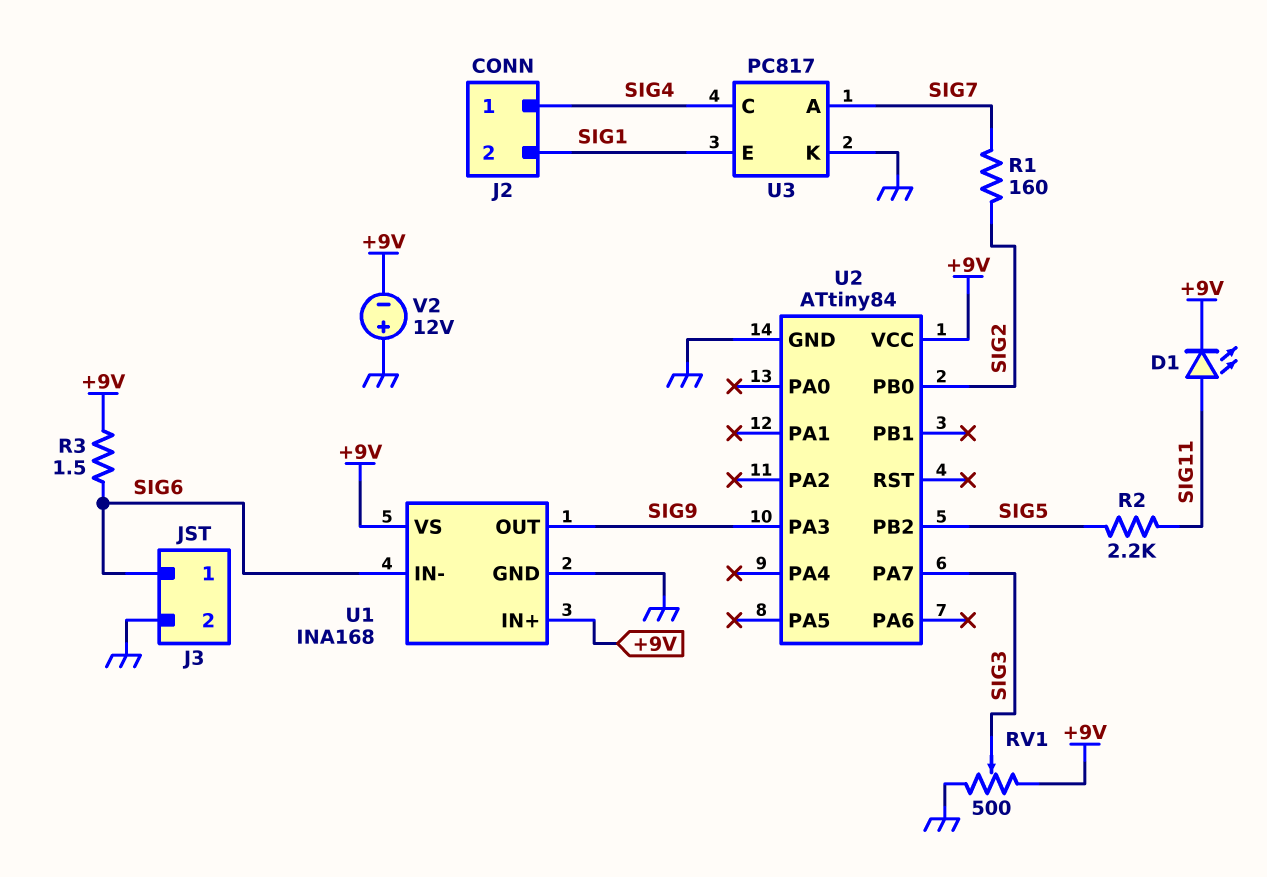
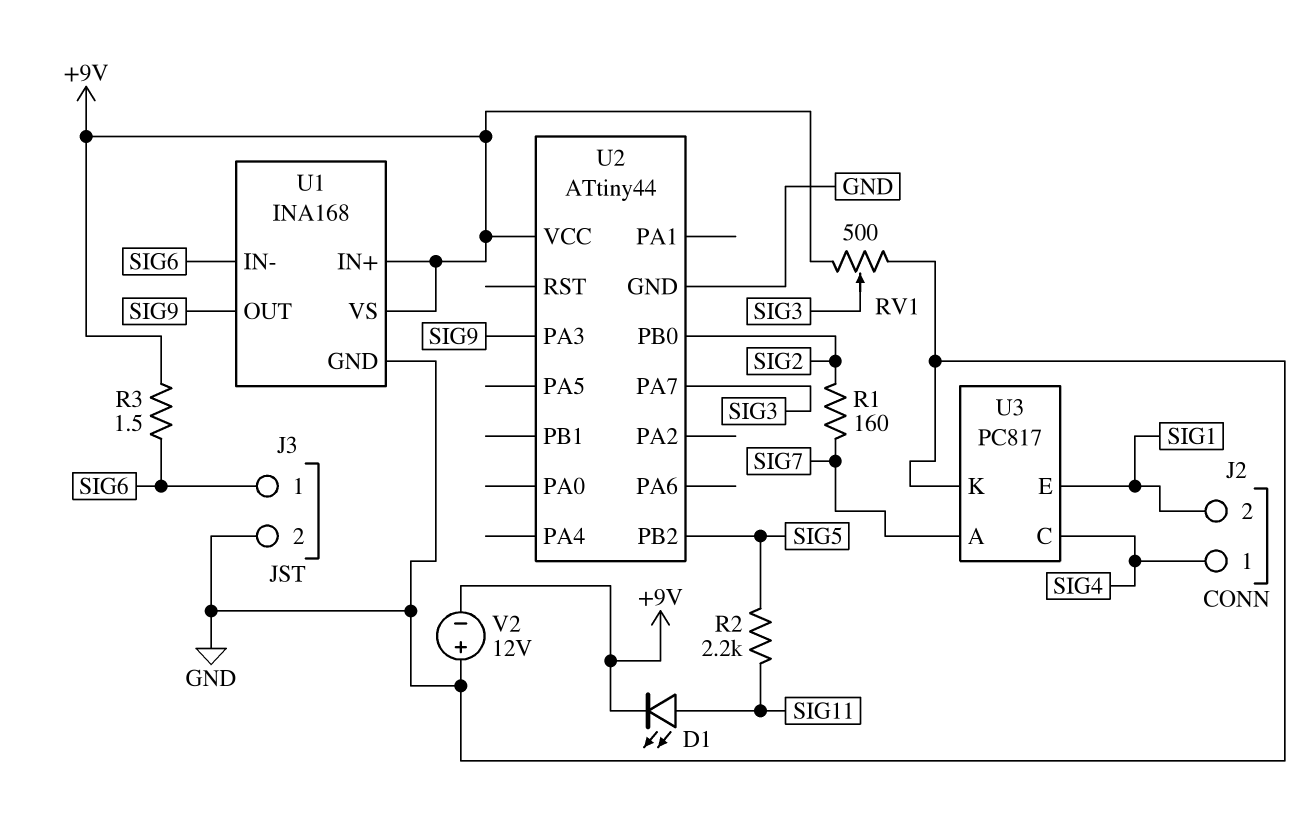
U2: ATtiny84 -> ATtiny44

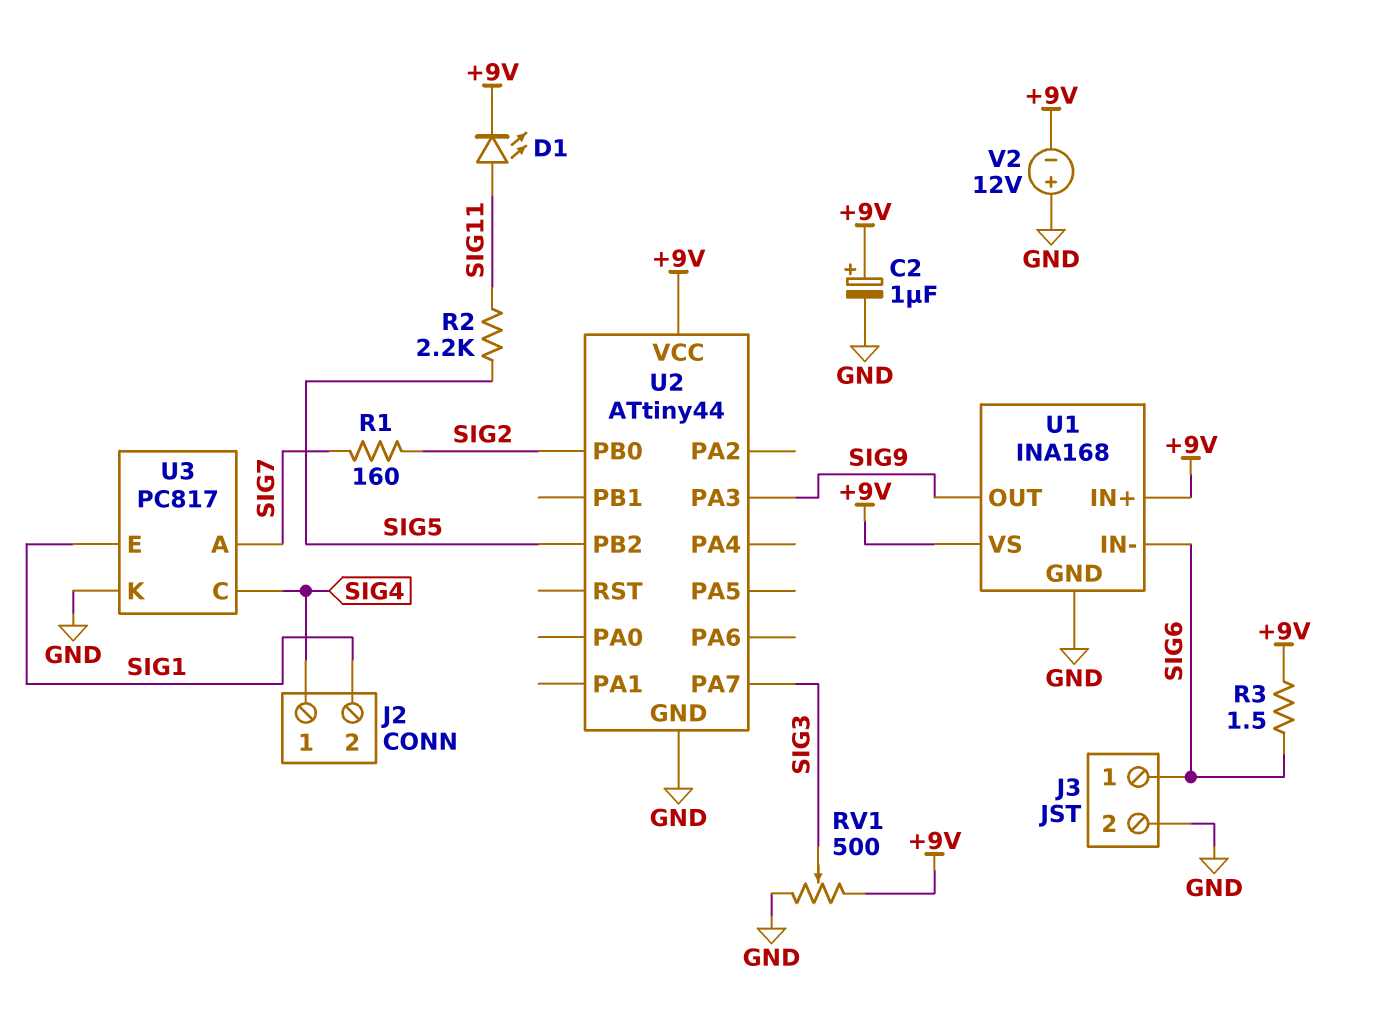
C2: none -> 1uF (plus +9V, minus GND)

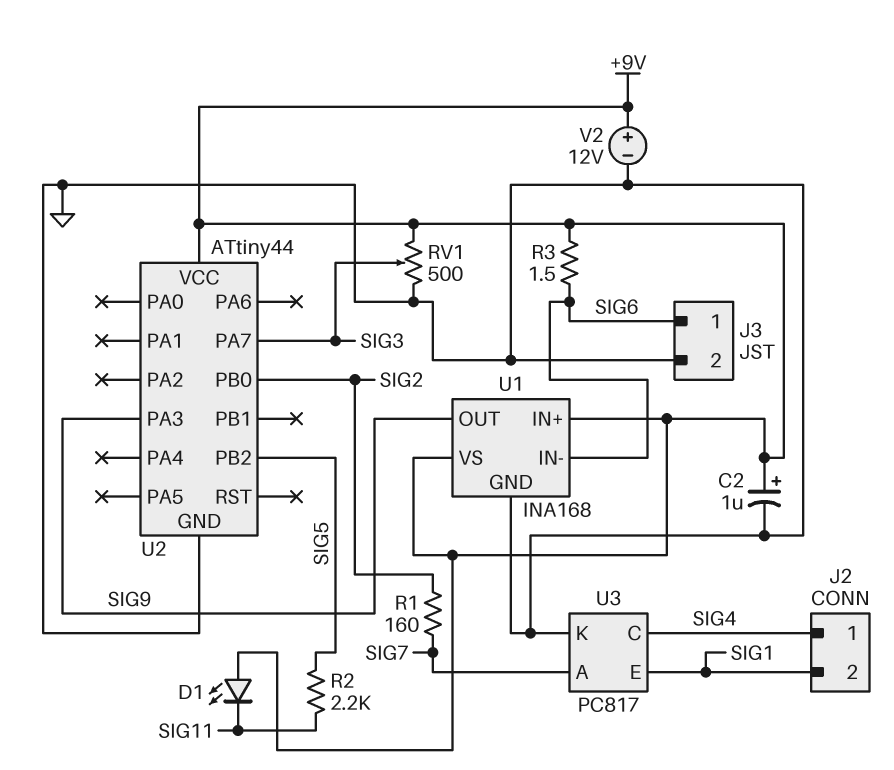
D1: LED (A SIG11, K +9V) -> LED (A +9V, K SIG11)
V2: 12V (plus GND, minus +9V) -> 12V (plus +9V, minus GND)

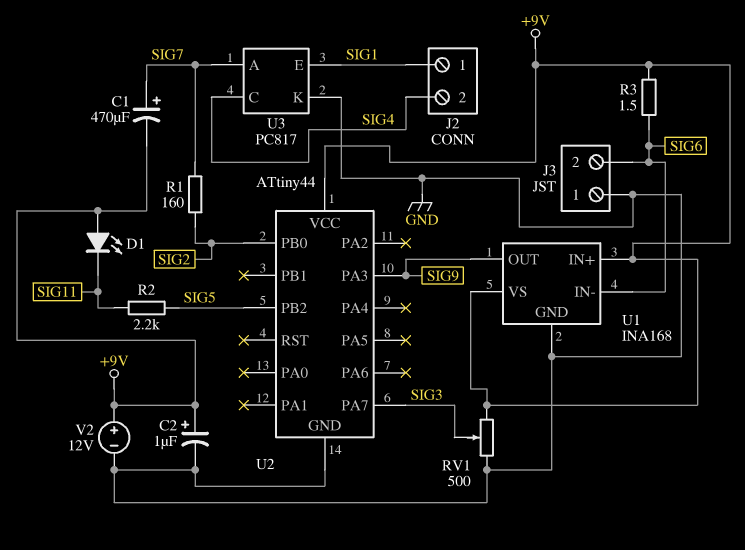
C1: none -> 470uF (plus SIG7, minus +9V)
J2 pin 1: SIG4 -> SIG1
J2 pin 2: SIG1 -> SIG4
J3 pin 1: SIG6 -> GND
J3 pin 2: GND -> SIG6

